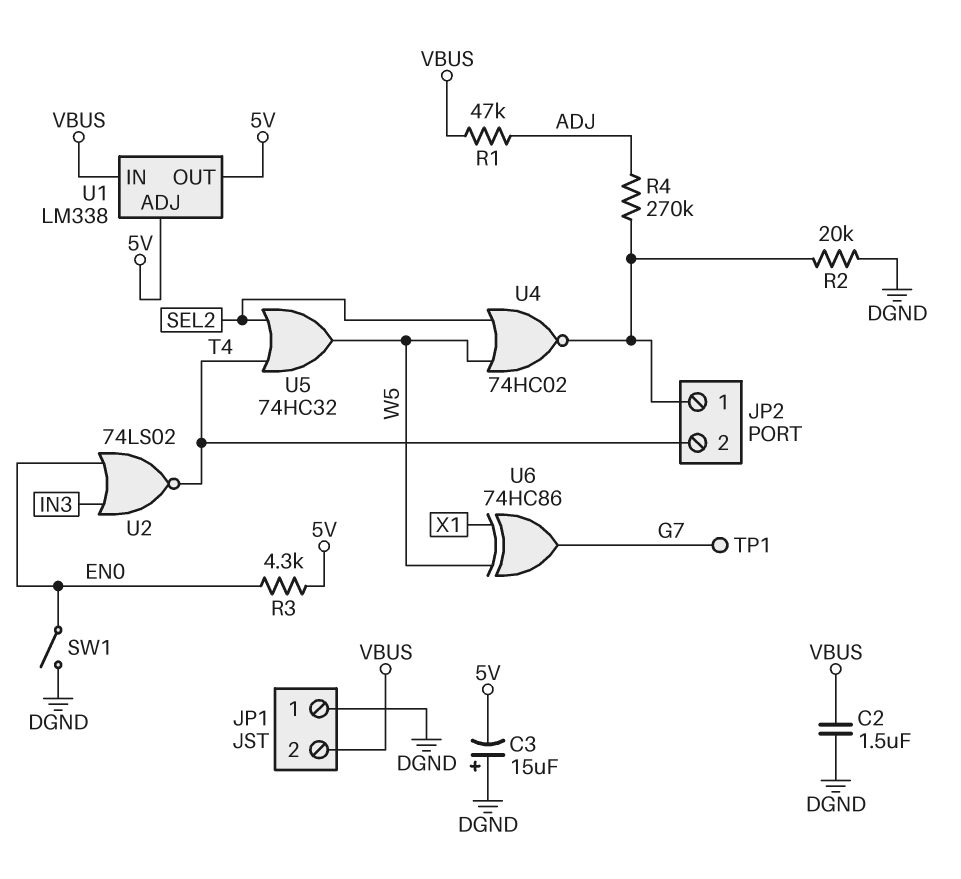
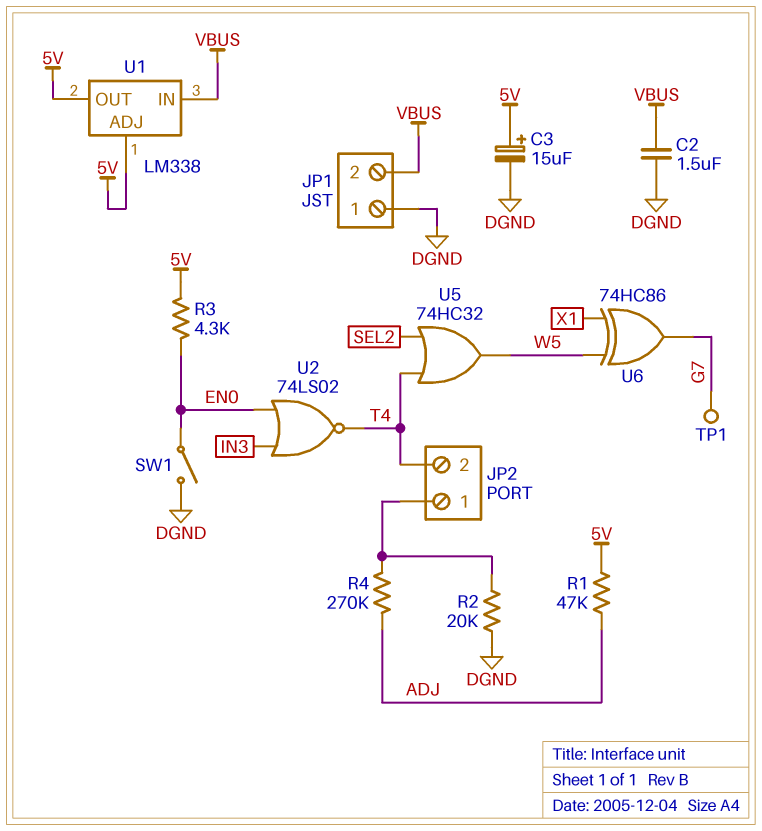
C3: 15uF (plus DGND, minus 5V) -> 15uF (plus 5V, minus DGND)
R1: 47k (ADJ, VBUS) -> 47k (5V, ADJ)
U4: NOR 74HC02 (in SEL2, in W5, out JP2/1) -> none

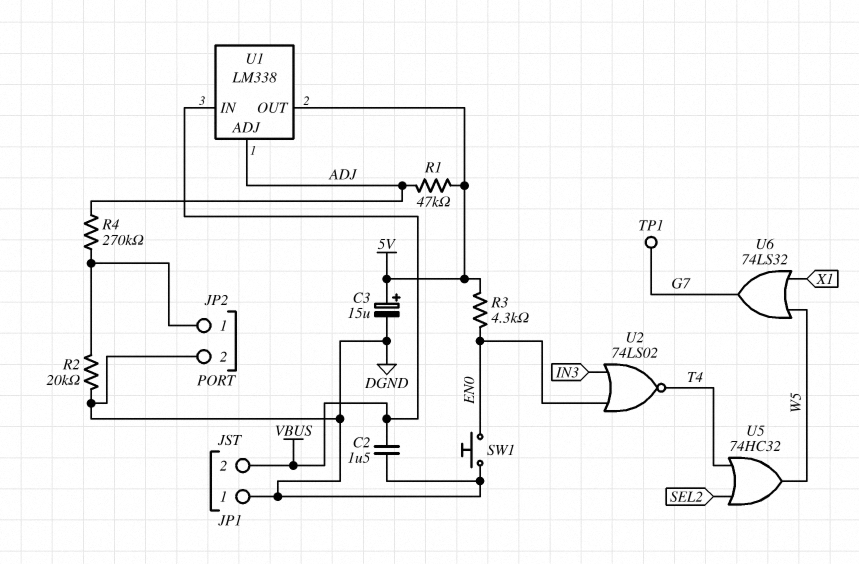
JP2 pin 2: T4 -> DGND
SW1: switch (DGND, EN0) -> button (DGND, EN0)
U1 pin ADJ: 5V -> ADJ
U6: XOR 74HC86 (in W5, in X1, out G7) -> OR 74LS32 (in W5, in X1, out G7)

